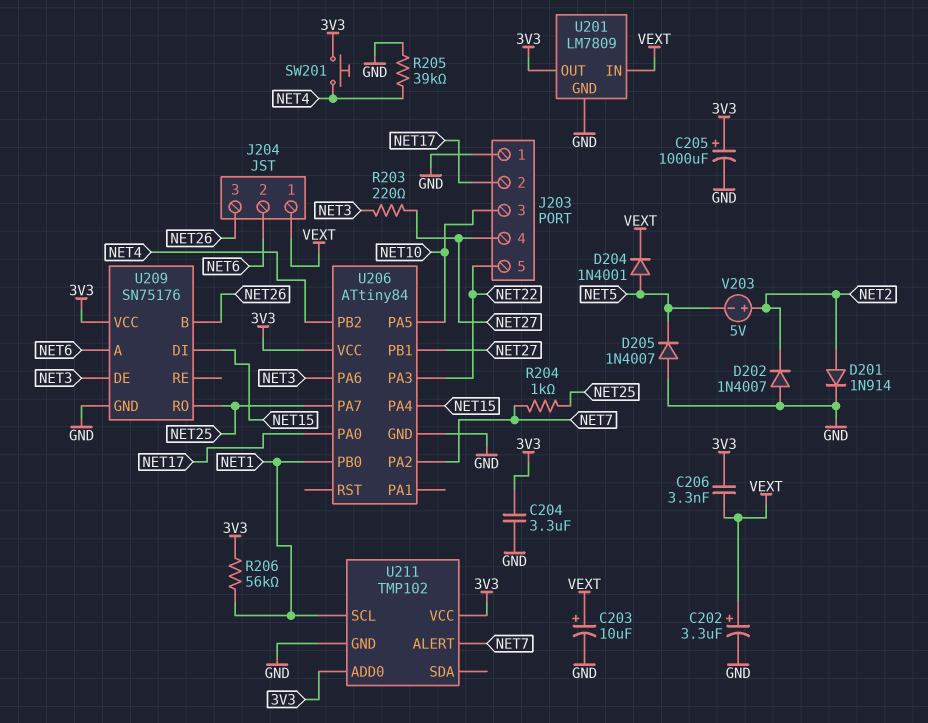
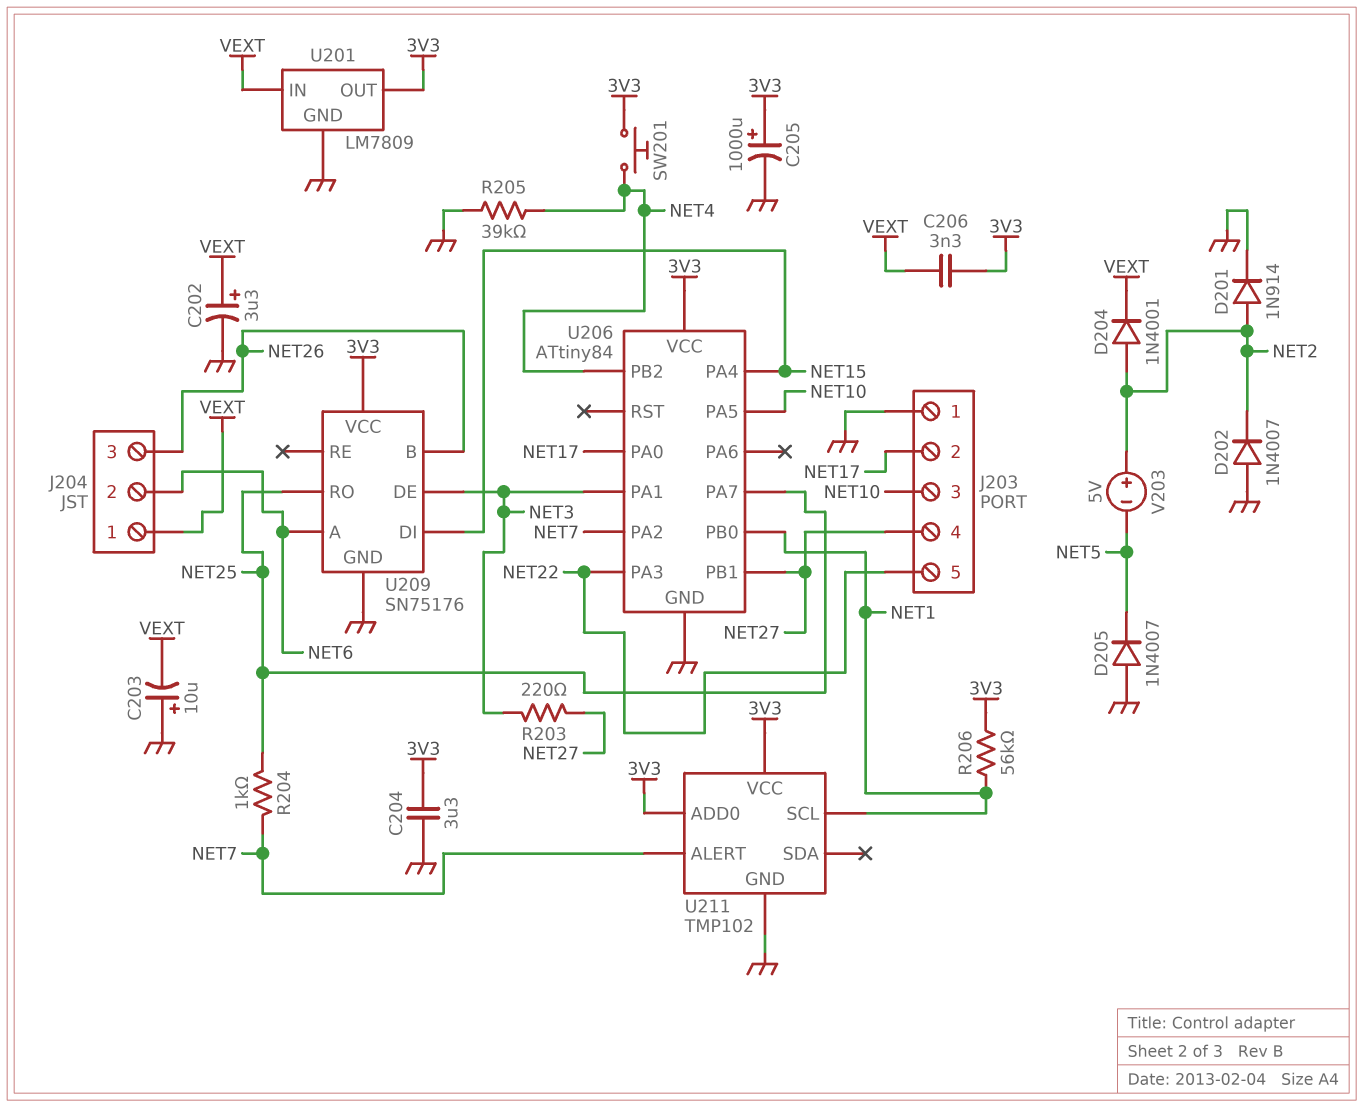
C203: 10uF (plus VEXT, minus GND) -> 10uF (plus GND, minus VEXT)
D204: diode 1N4001 (A NET5, K VEXT) -> diode 1N4001 (A NET2, K VEXT)
U206 pin PA1: none -> NET3
U206 pin PA6: NET3 -> none

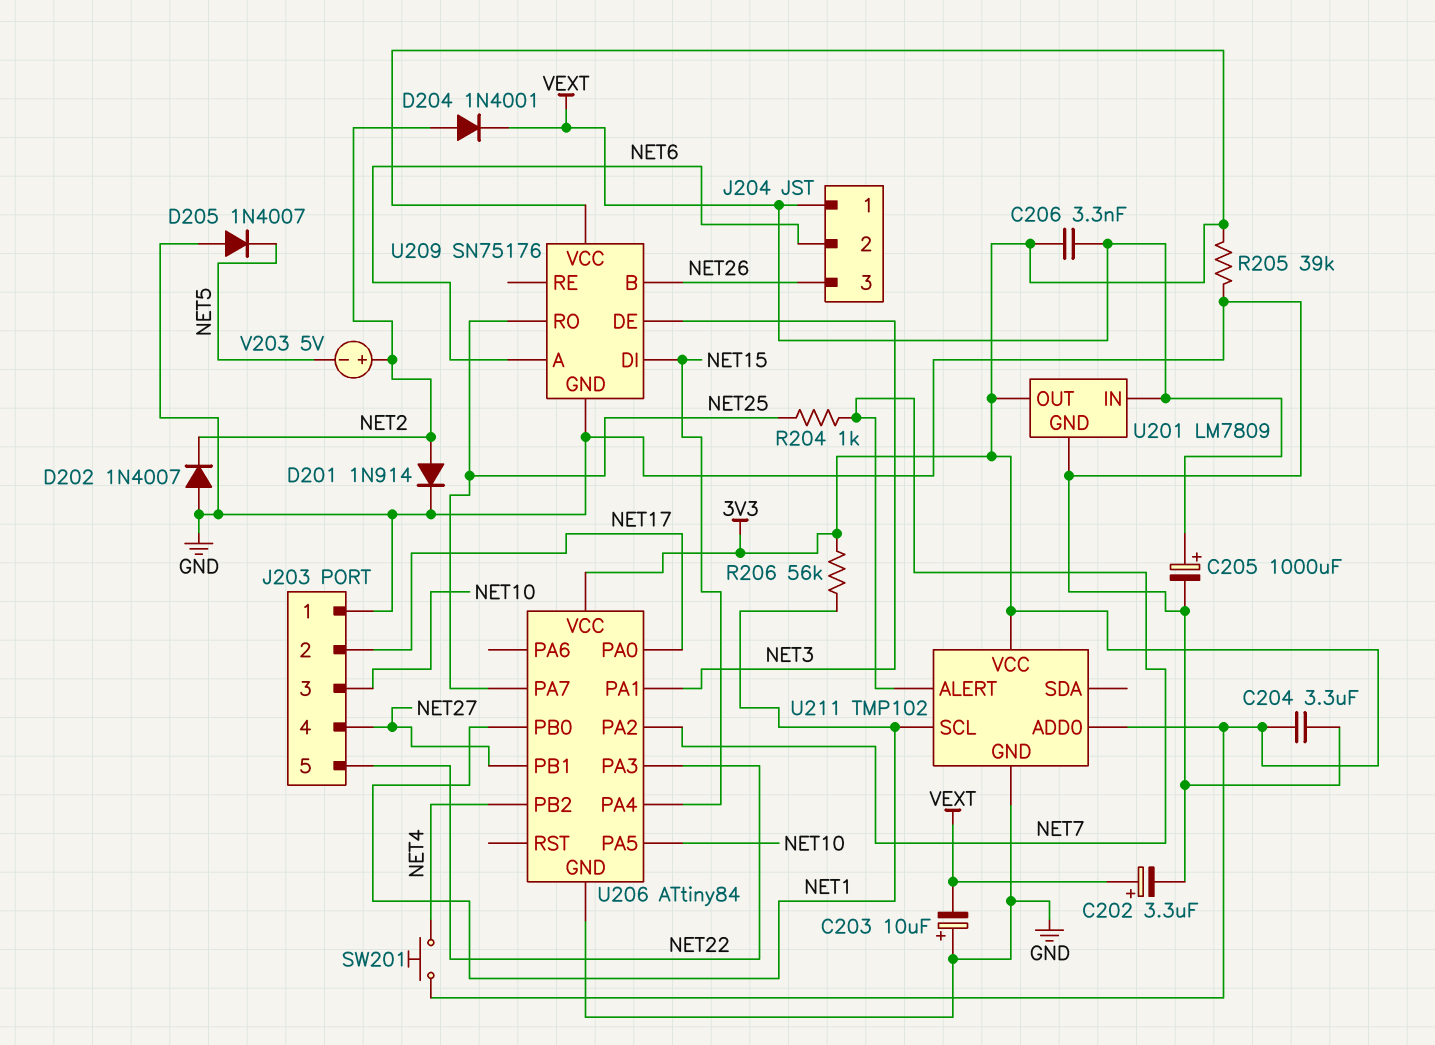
C205: 1000uF (plus 3V3, minus GND) -> 1000uF (plus VEXT, minus GND)
R203: 220 (NET3, NET27) -> none
R205: 39k (GND, NET4) -> 39k (3V3, GND)

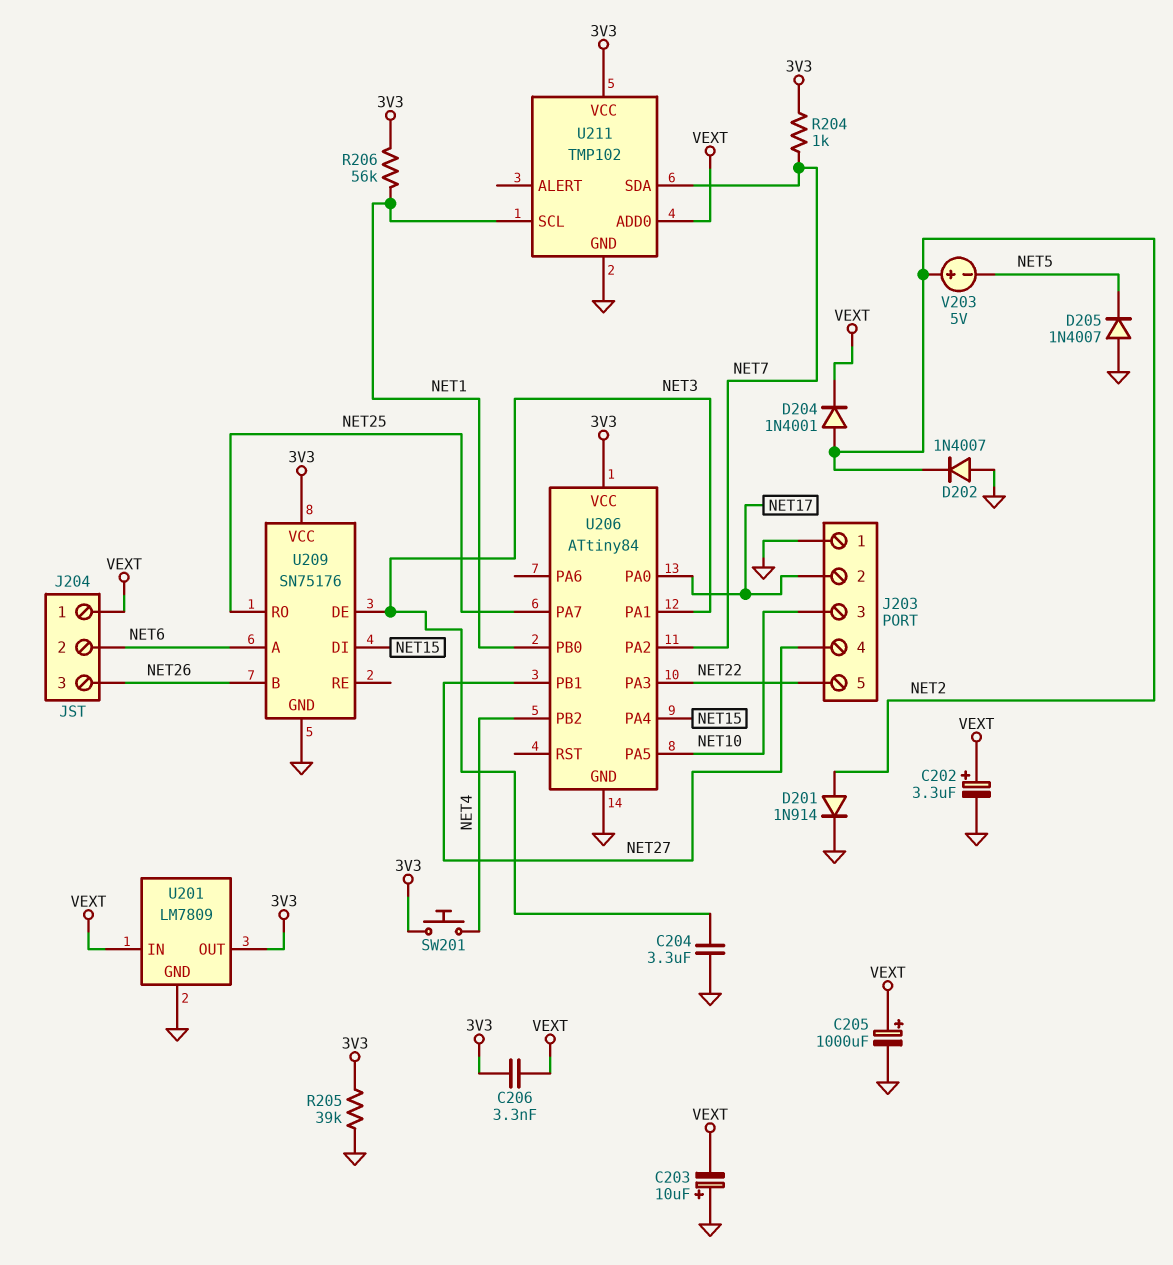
C204: 3.3uF (3V3, GND) -> 3.3uF (GND, NET3)
R204: 1k (NET7, NET25) -> 1k (3V3, NET7)
U211 pin ADD0: 3V3 -> VEXT
U211 pin ALERT: NET7 -> none
U211 pin SDA: none -> NET7

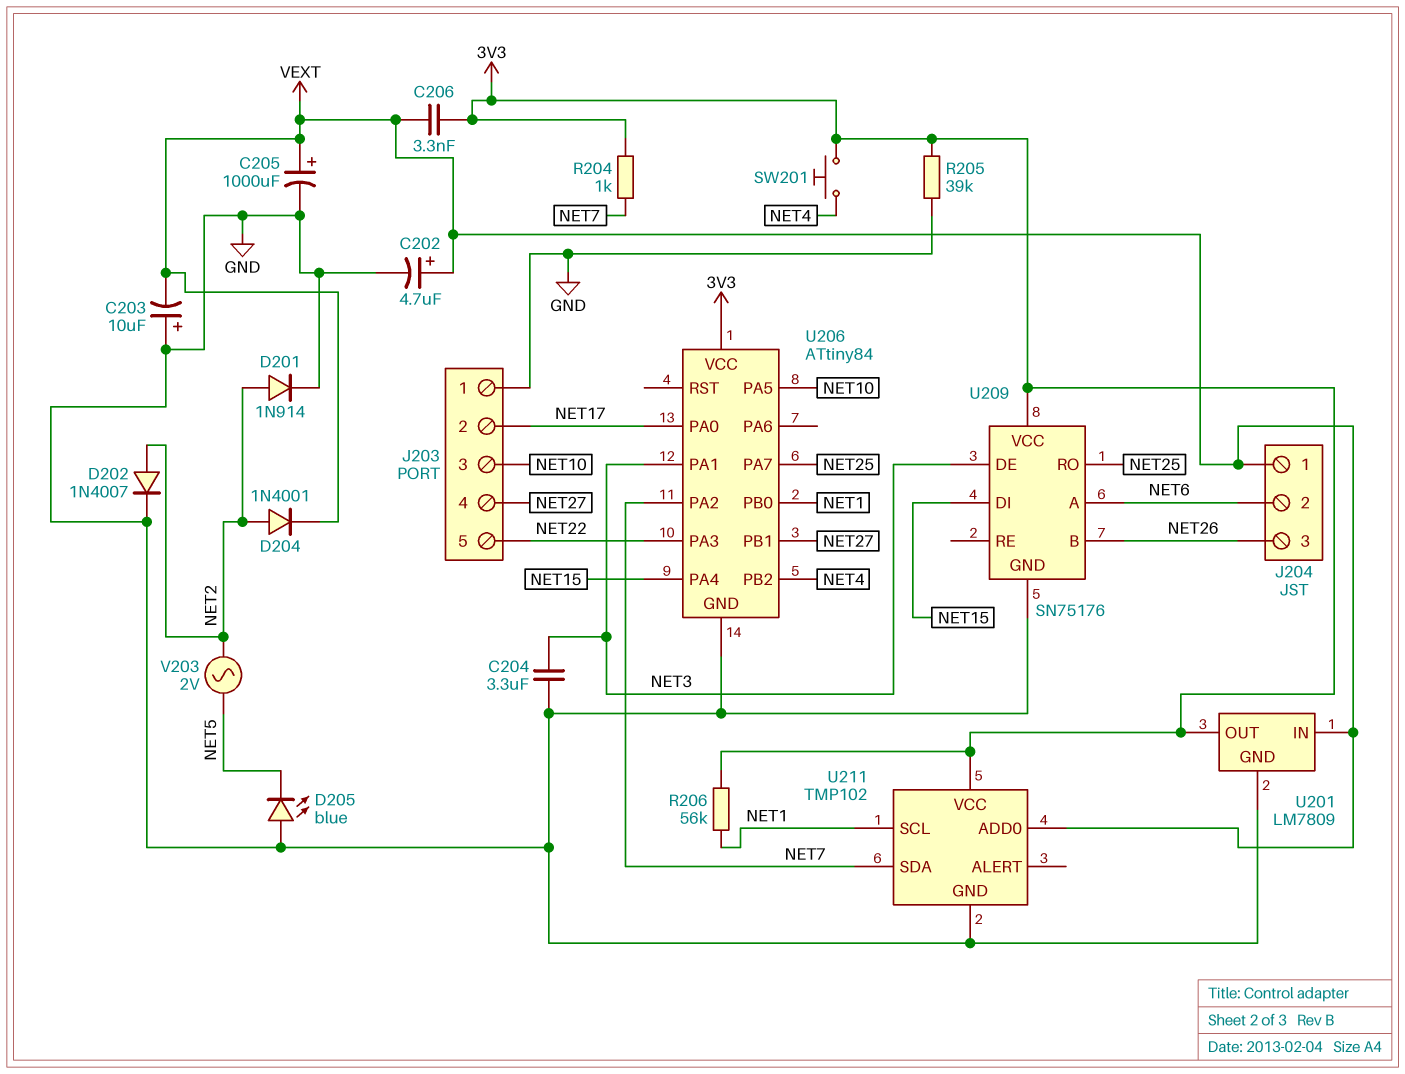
C202: 3.3uF (plus VEXT, minus GND) -> 4.7uF (plus VEXT, minus GND)
D202: diode 1N4007 (A GND, K NET2) -> diode 1N4007 (A NET2, K GND)
D205: diode 1N4007 (A GND, K NET5) -> LED blue (A GND, K NET5)
V203: 5V (plus NET2, minus NET5) -> AC 2V (NET2, NET5)

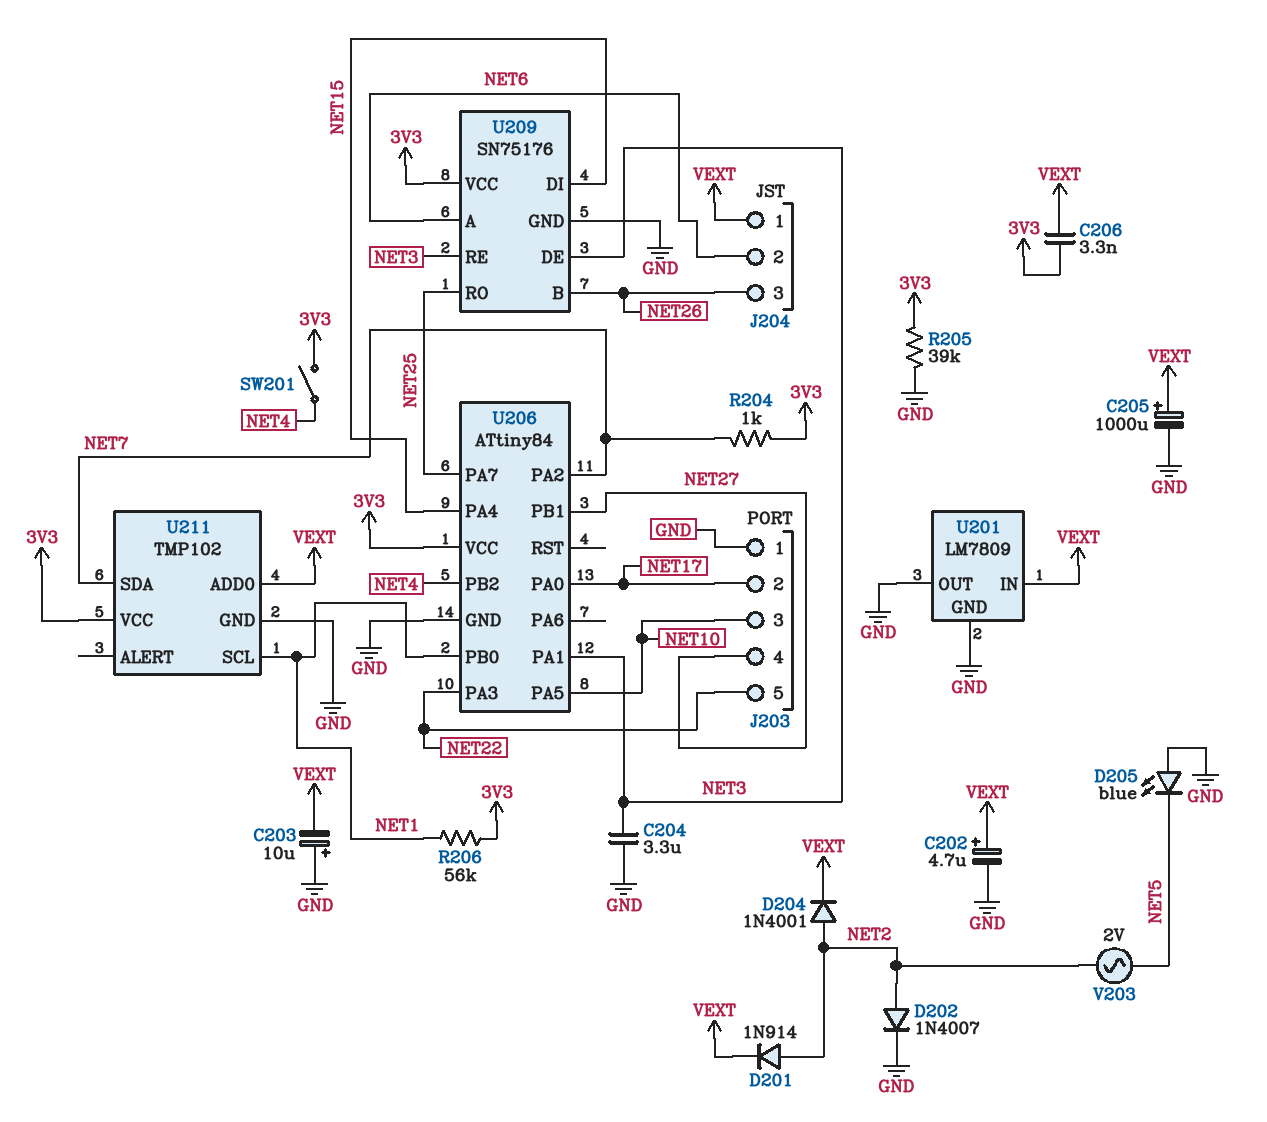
D201: diode 1N914 (A NET2, K GND) -> diode 1N914 (A NET2, K VEXT)
SW201: button (3V3, NET4) -> switch (3V3, NET4)
U201 pin OUT: 3V3 -> GND
U209 pin RE: none -> NET3

